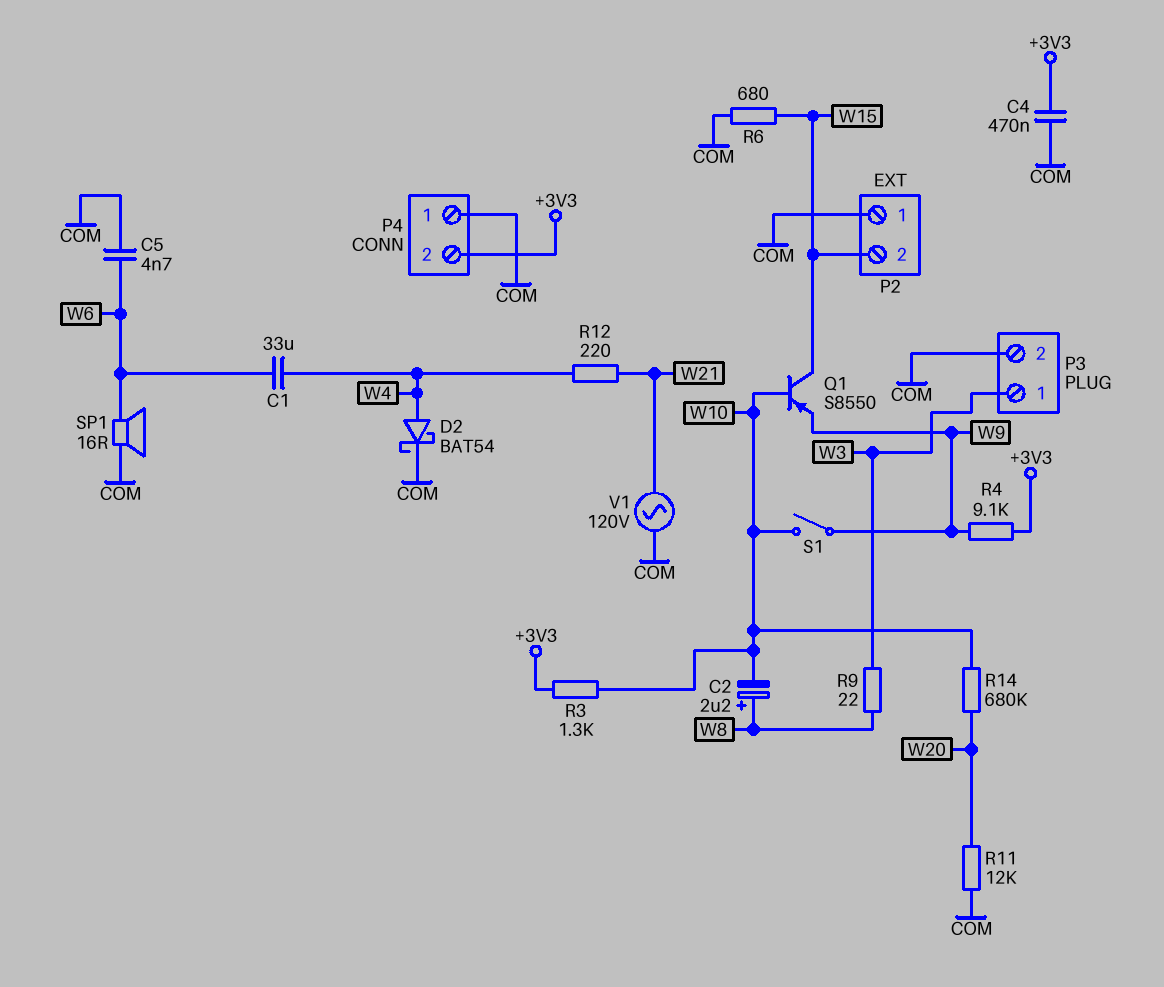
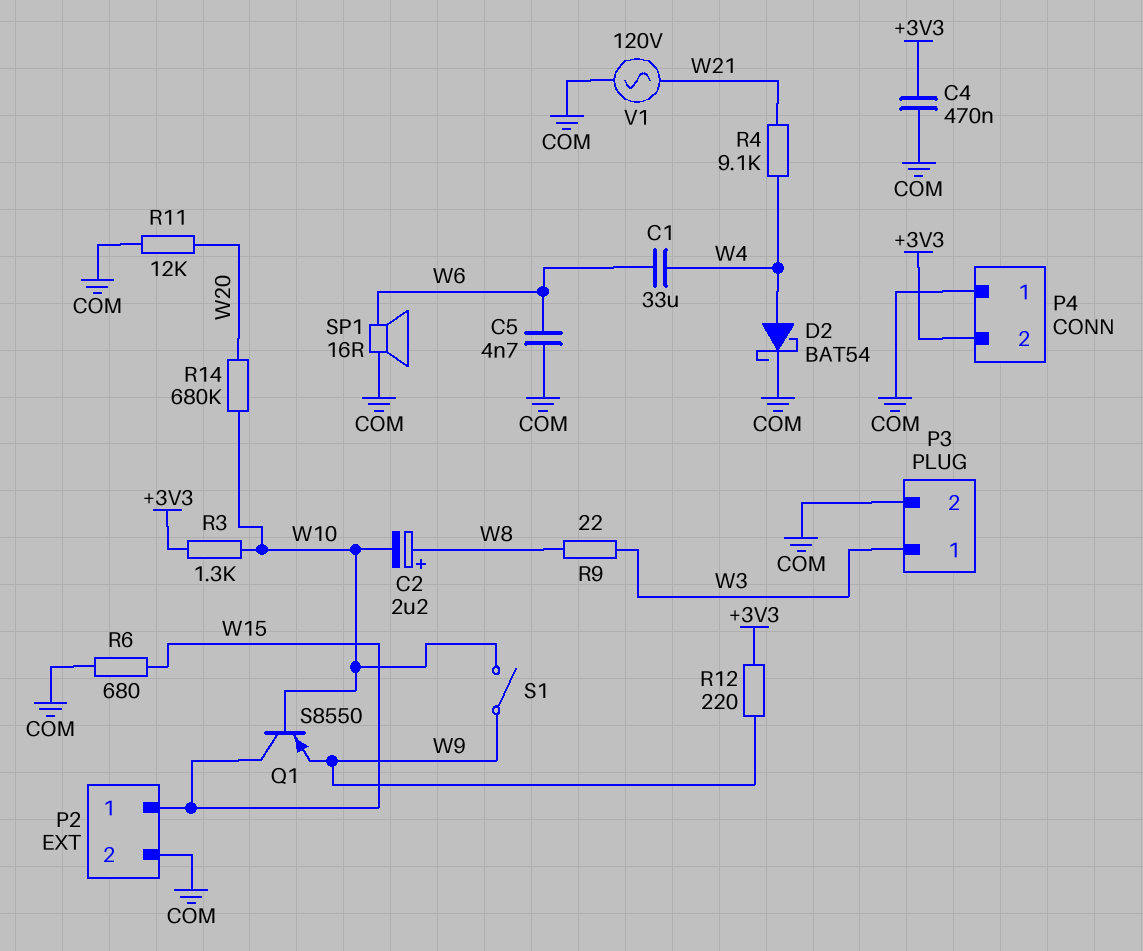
P2 pin 1: COM -> W15
P2 pin 2: W15 -> COM
R4: 9.1k (+3V3, W9) -> 9.1k (W4, W21)
R12: 220 (W4, W21) -> 220 (+3V3, W9)

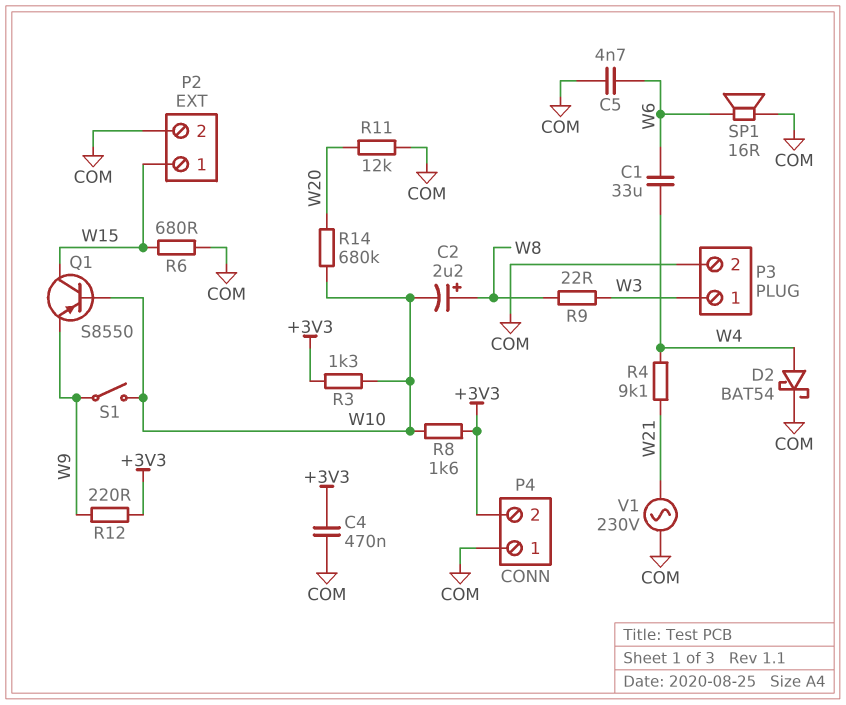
R8: none -> 1.6k (+3V3, W10)
V1: AC 120V (COM, W21) -> AC 230V (COM, W21)

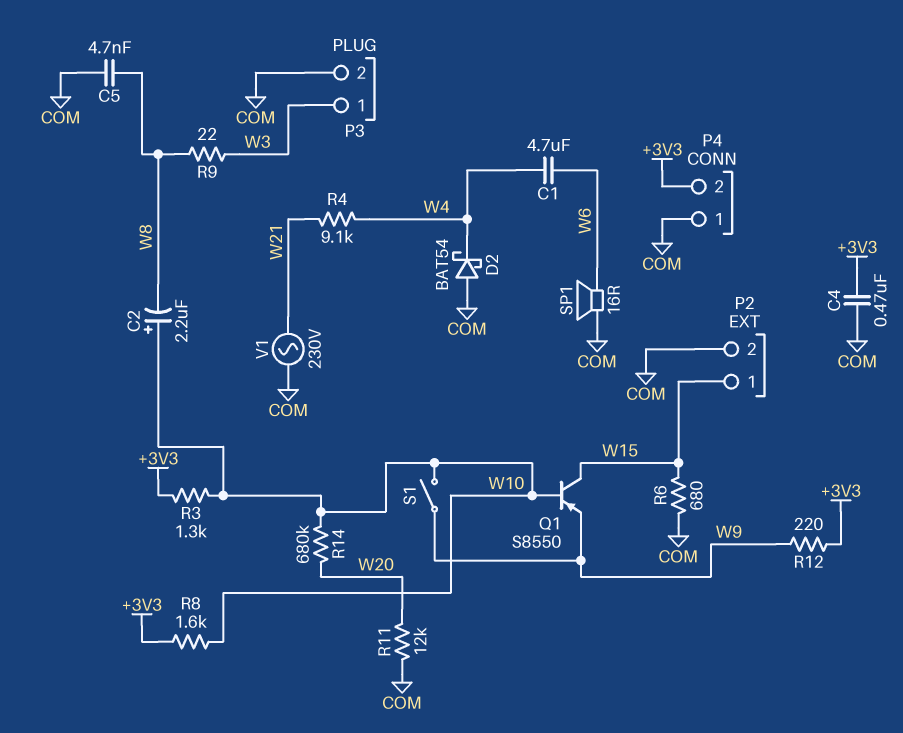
C1: 33uF (W4, W6) -> 4.7uF (W4, W6)
C2: 2.2uF (plus W8, minus W10) -> 2.2uF (plus W10, minus W8)
C5: 4.7nF (COM, W6) -> 4.7nF (COM, W8)
D2: schottky BAT54 (A W4, K COM) -> schottky BAT54 (A COM, K W4)

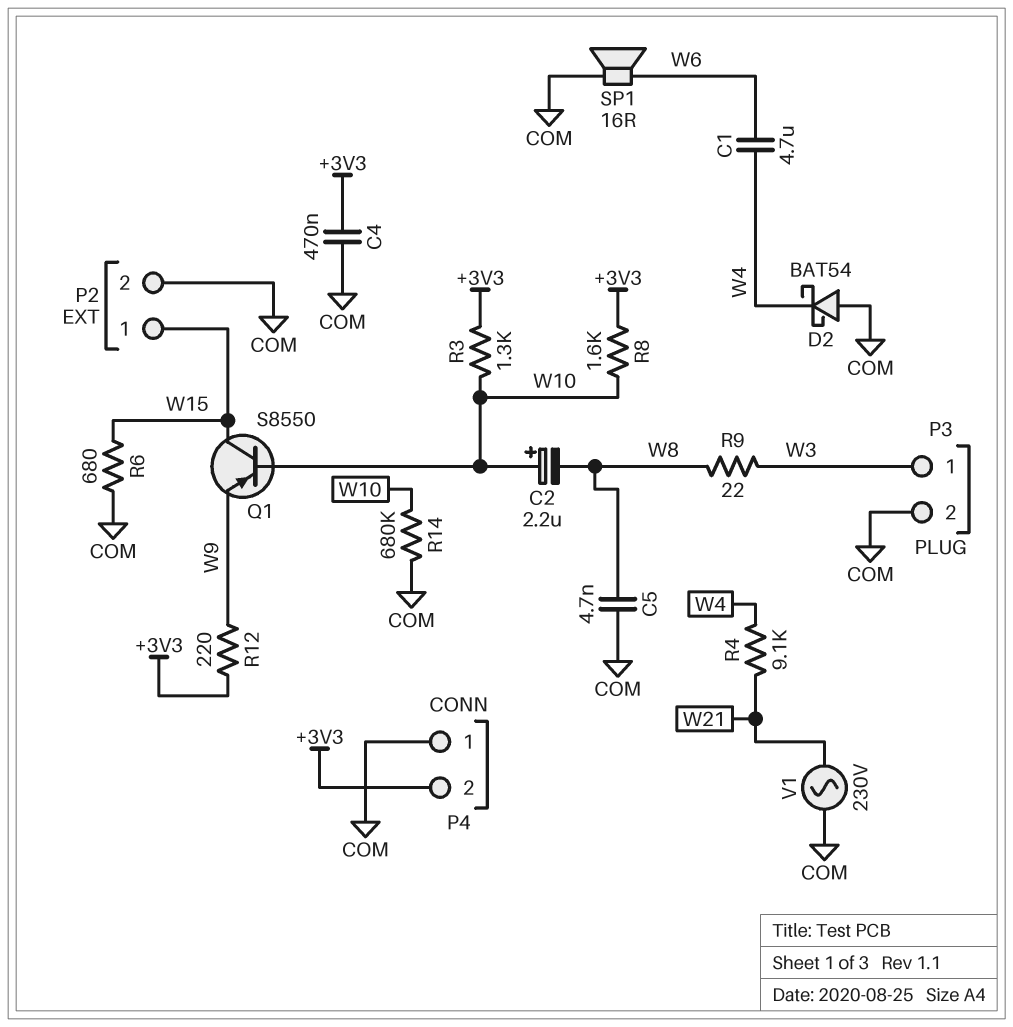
R11: 12k (COM, W20) -> none
R14: 680k (W10, W20) -> 680k (COM, W10)
S1: switch (W9, W10) -> none

